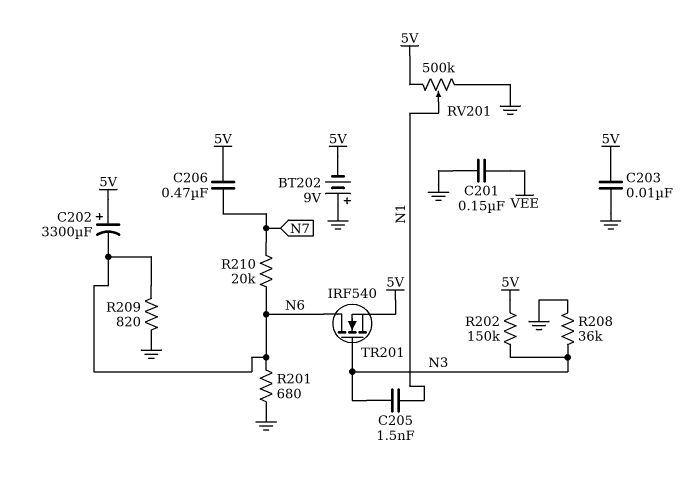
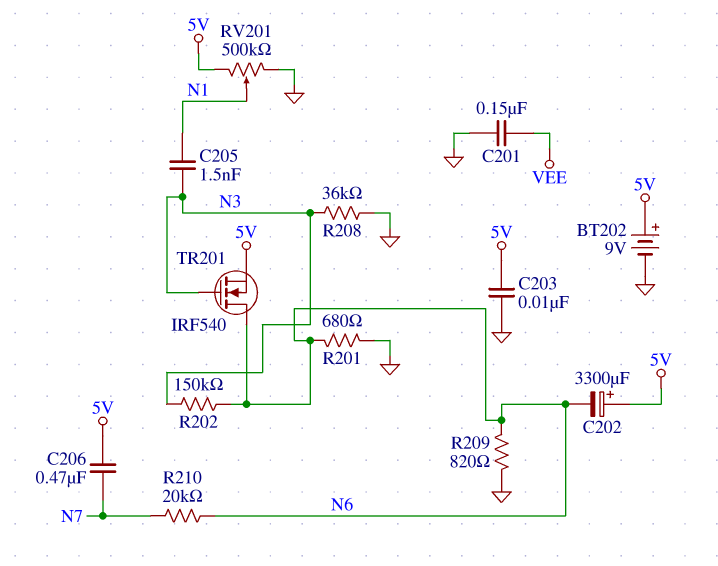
BT202: 9V (plus GND, minus 5V) -> 9V (plus 5V, minus GND)
R202: 150k (5V, N3) -> 150k (N3, N6)

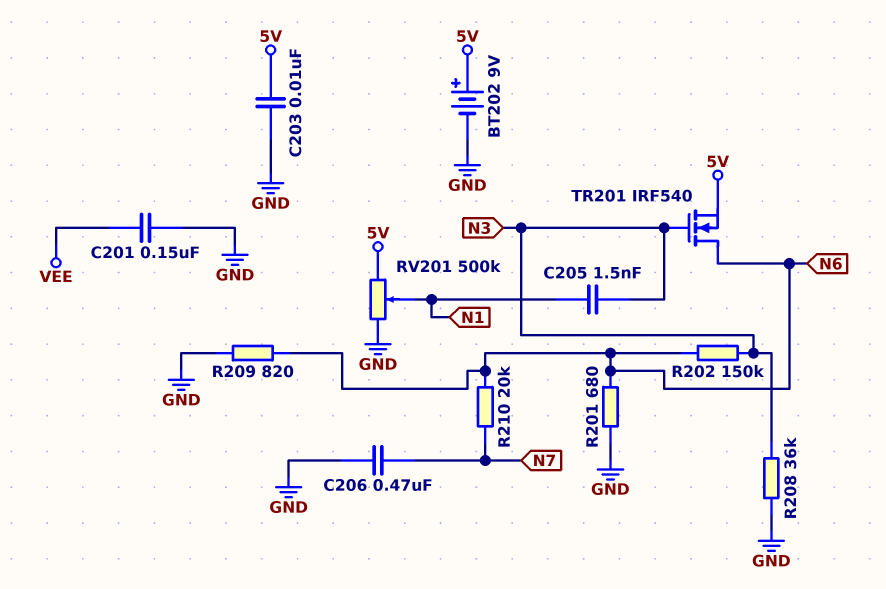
C202: 3300uF (plus 5V, minus N6) -> none
C206: 470nF (5V, N7) -> 470nF (GND, N7)

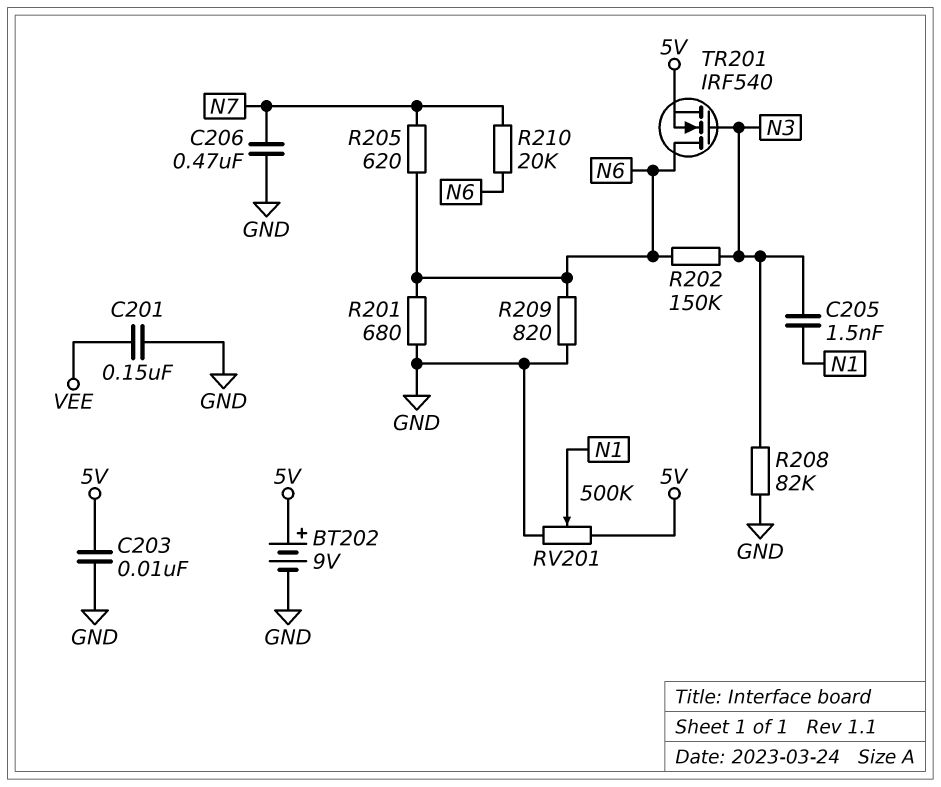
R205: none -> 620 (N6, N7)
R208: 36k (GND, N3) -> 82k (GND, N3)

